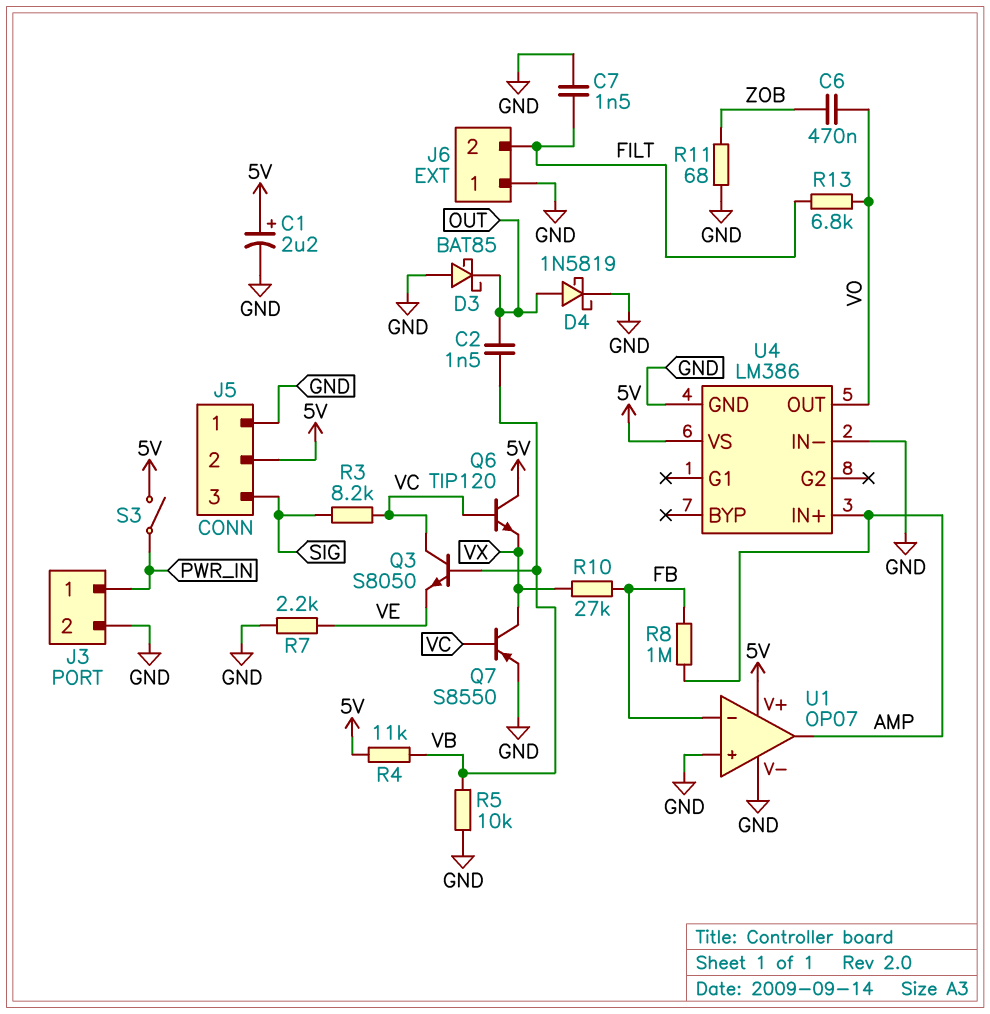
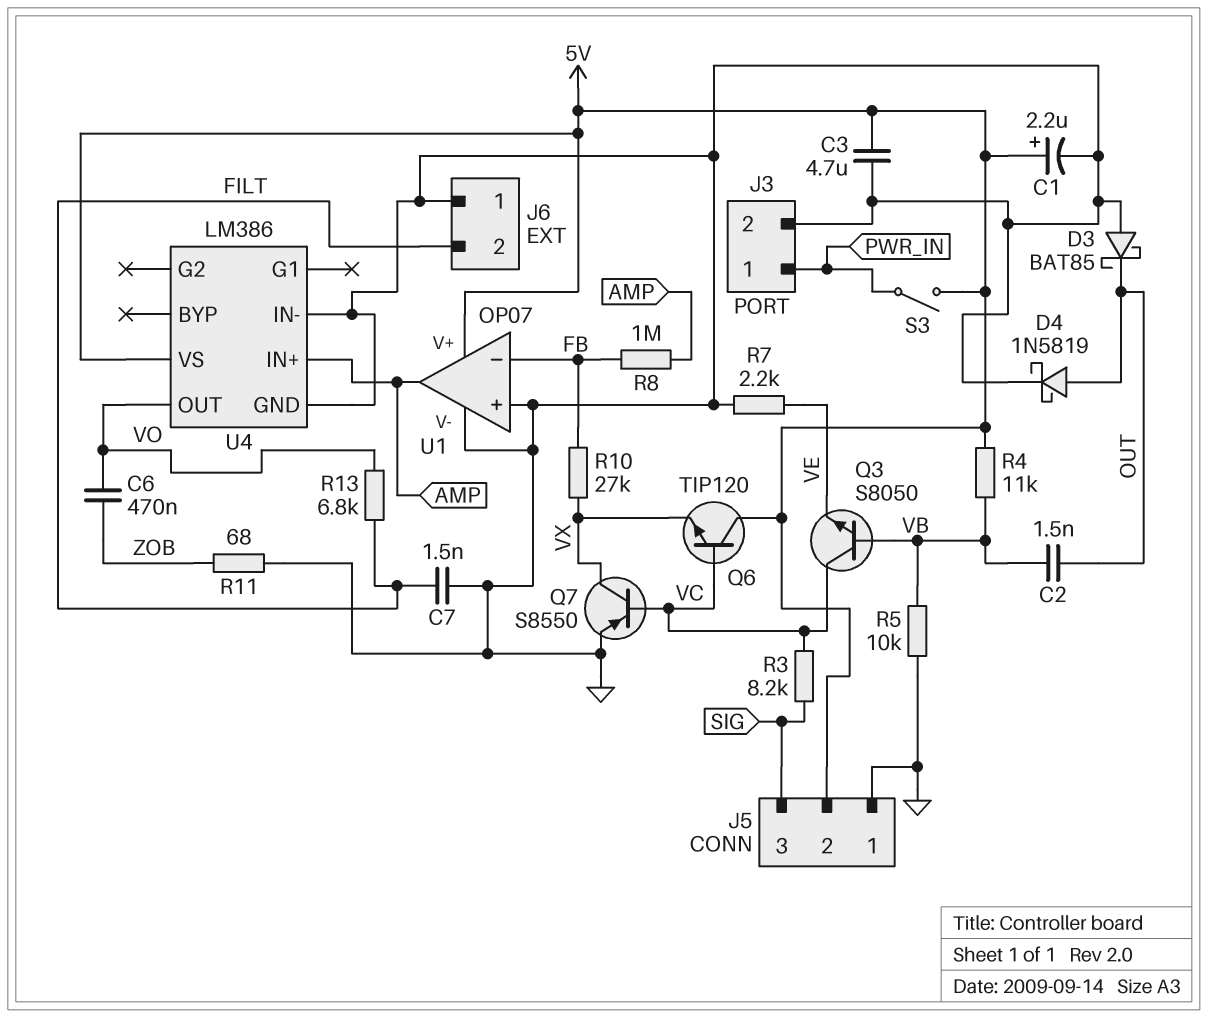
C3: none -> 4.7uF (5V, GND)

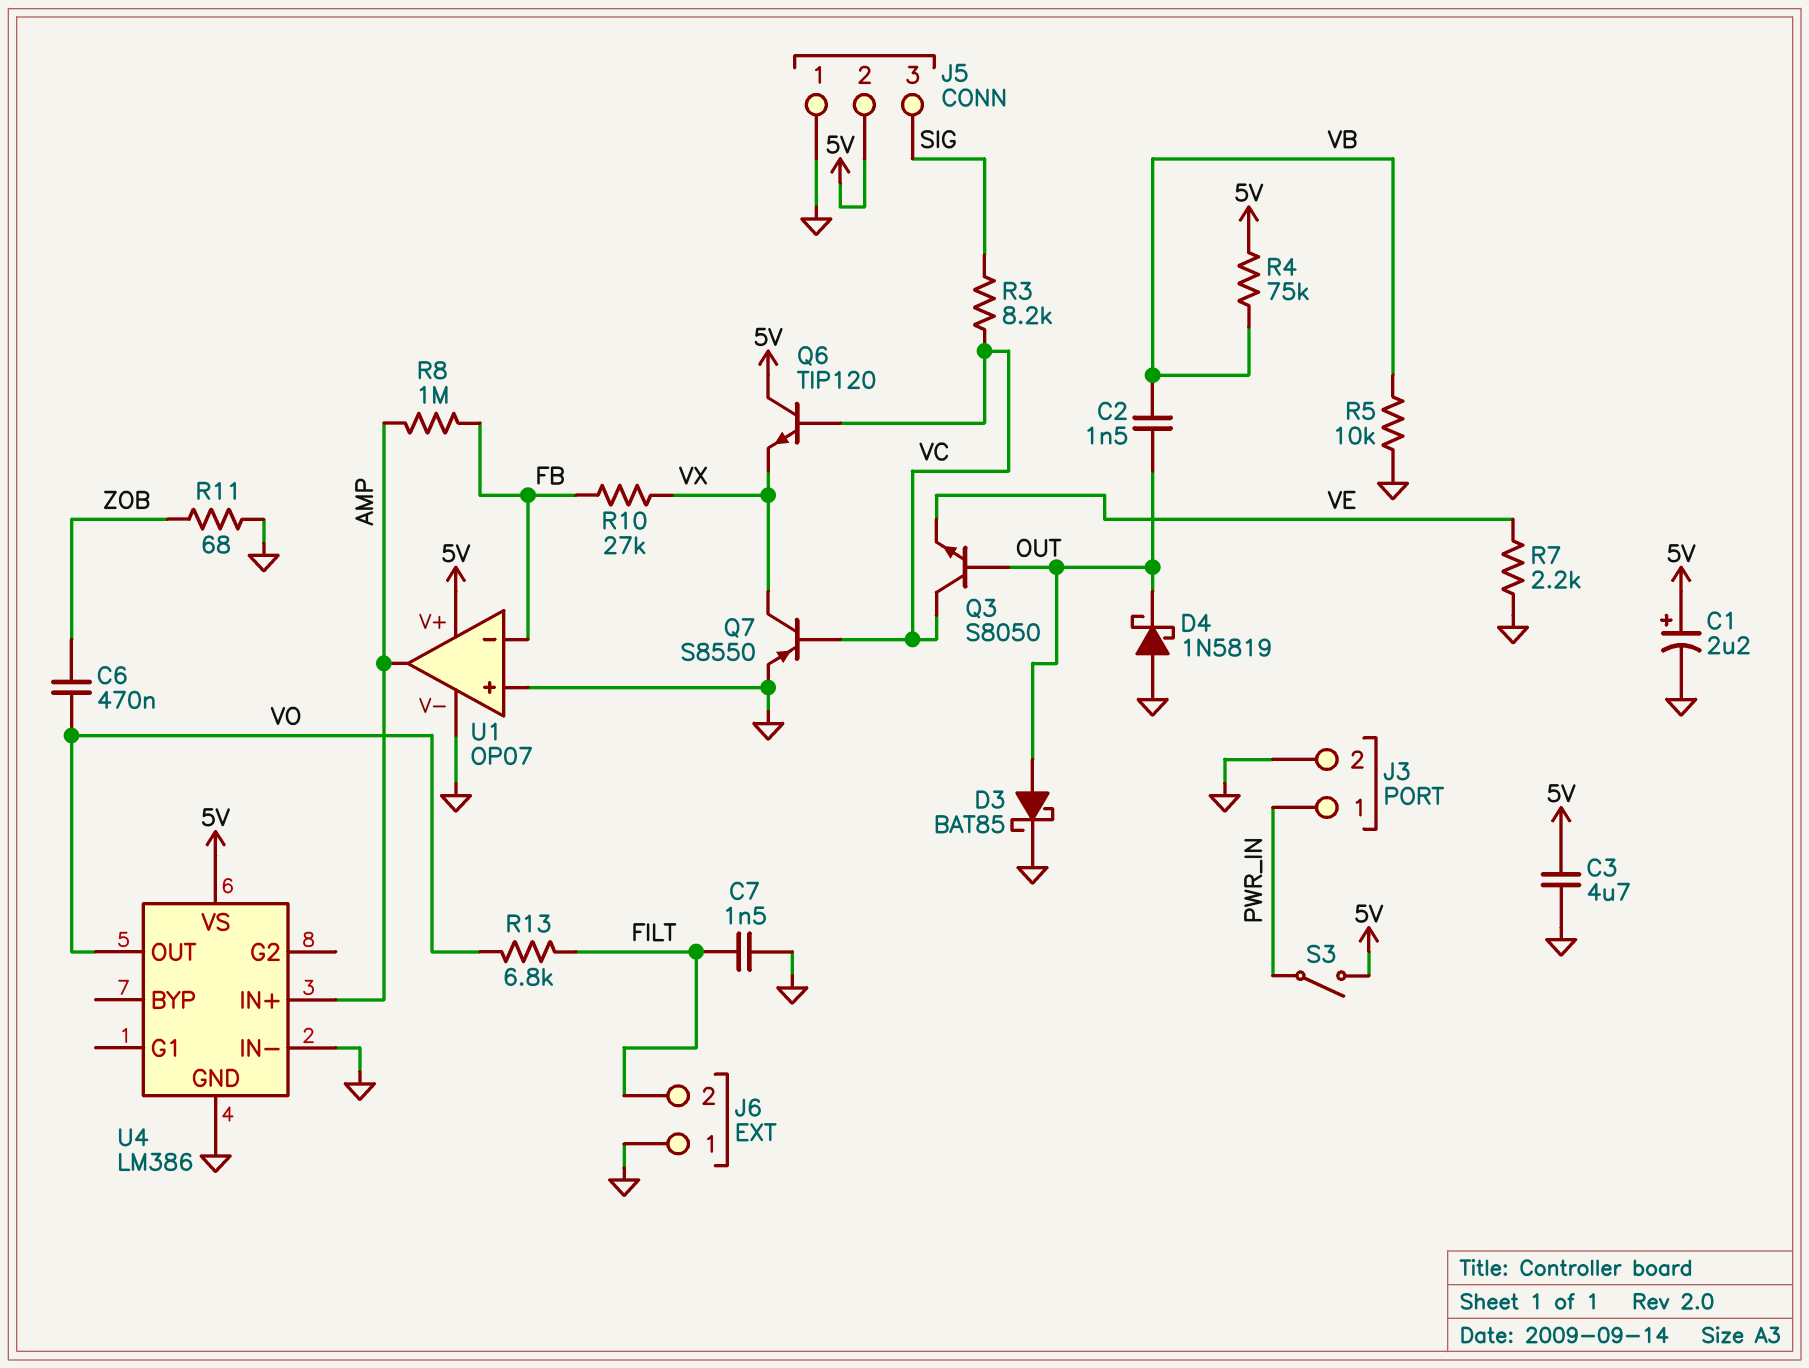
D3: schottky BAT85 (A GND, K OUT) -> schottky BAT85 (A OUT, K GND)
D4: schottky 1N5819 (A OUT, K GND) -> schottky 1N5819 (A GND, K OUT)
Q3: NPN S8050 (B VB, C VC, E VE) -> NPN S8050 (B OUT, C VC, E VE)
R4: 11k (5V, VB) -> 75k (5V, VB)

